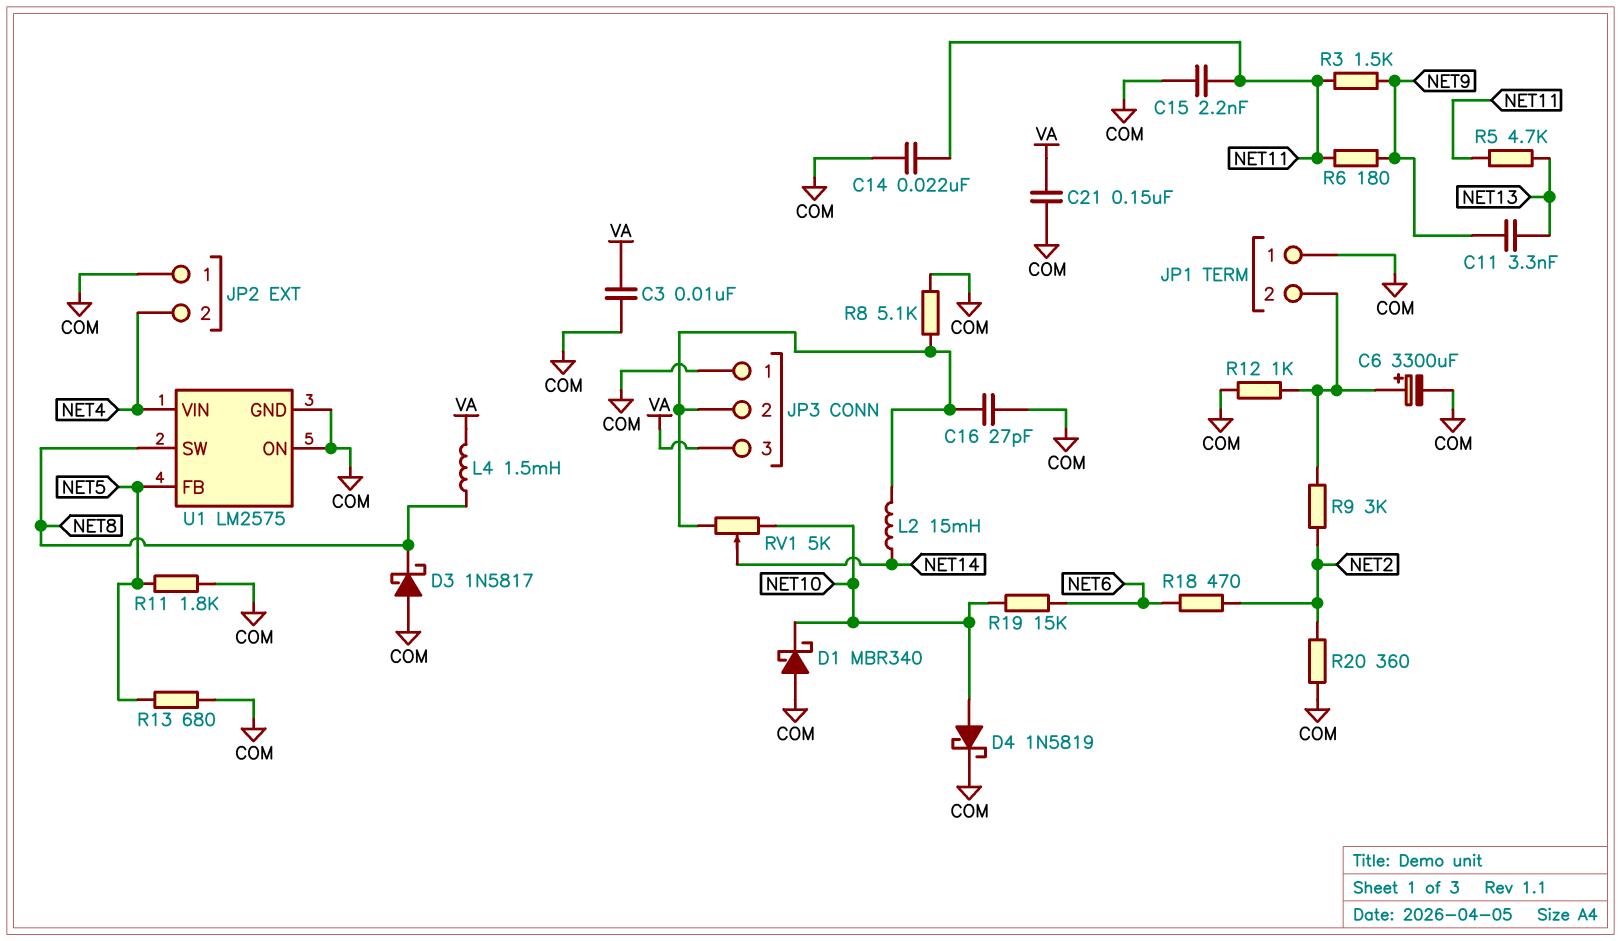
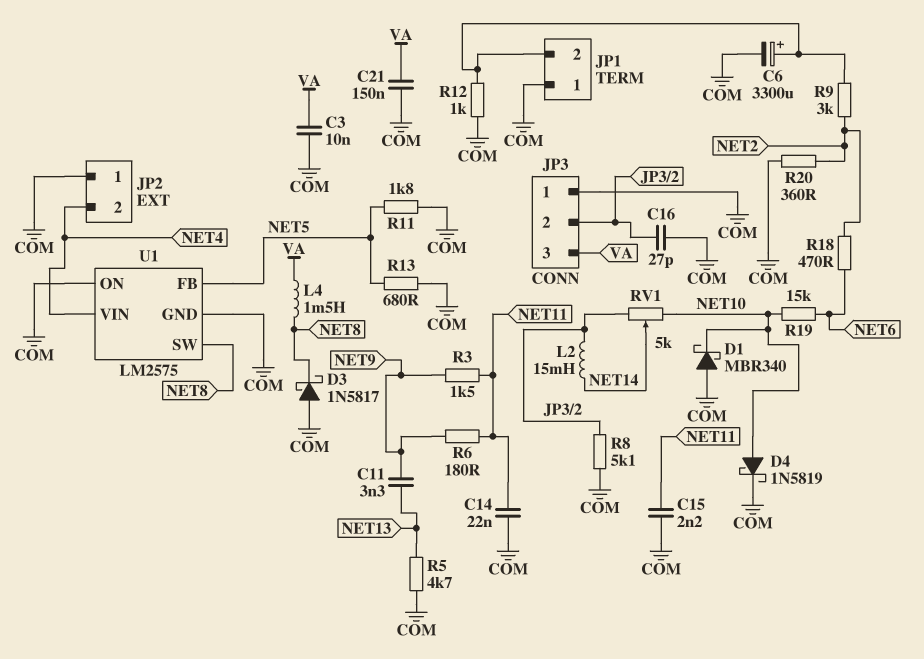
R5: 4.7k (NET11, NET13) -> 4.7k (COM, NET13)

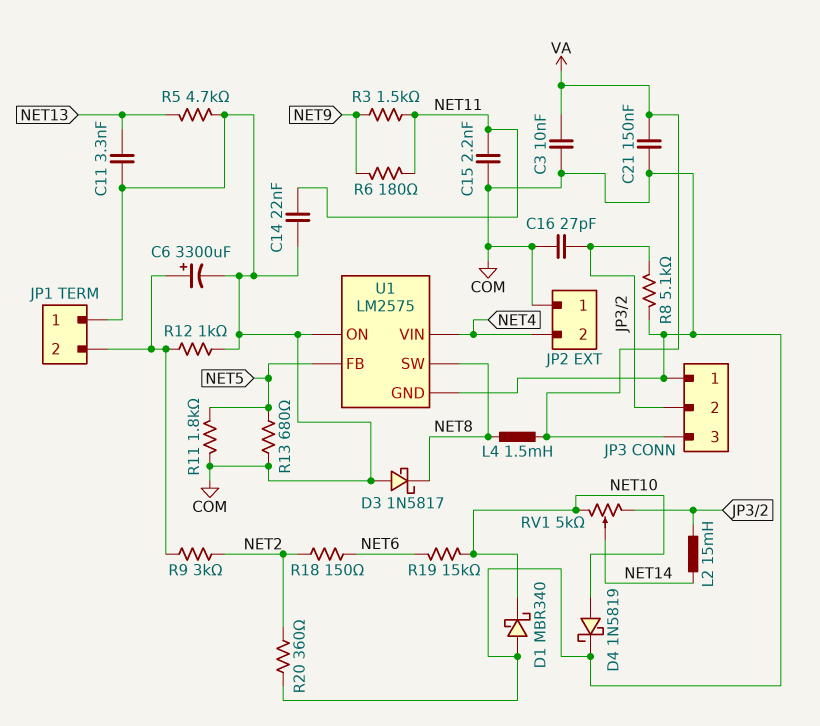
C11: 3.3nF (NET9, NET13) -> 3.3nF (COM, NET13)
R18: 470 (NET2, NET6) -> 150 (NET2, NET6)

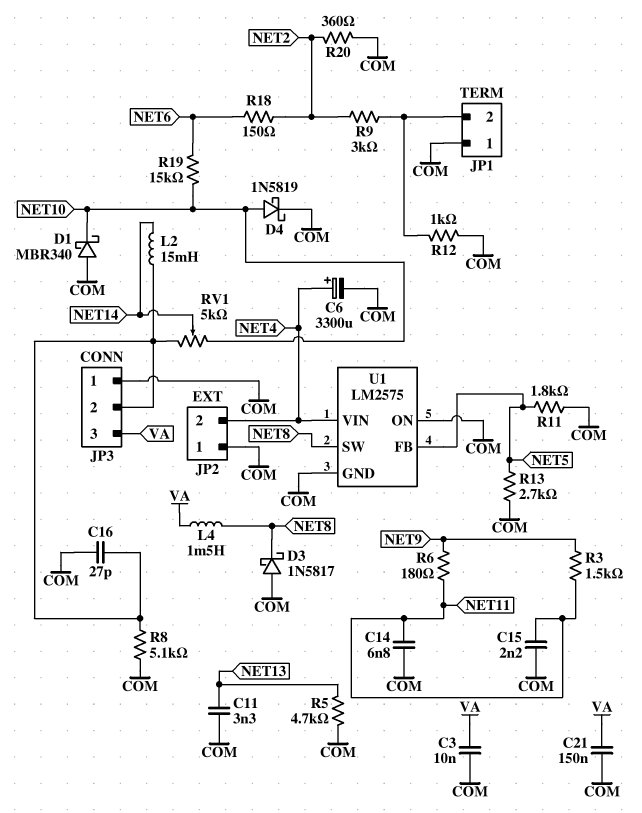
C6: 3300uF (plus JP1/2, minus COM) -> 3300uF (plus NET4, minus COM)
C14: 22nF (COM, NET11) -> 6.8nF (COM, NET11)
R13: 680 (COM, NET5) -> 2.7k (COM, NET5)

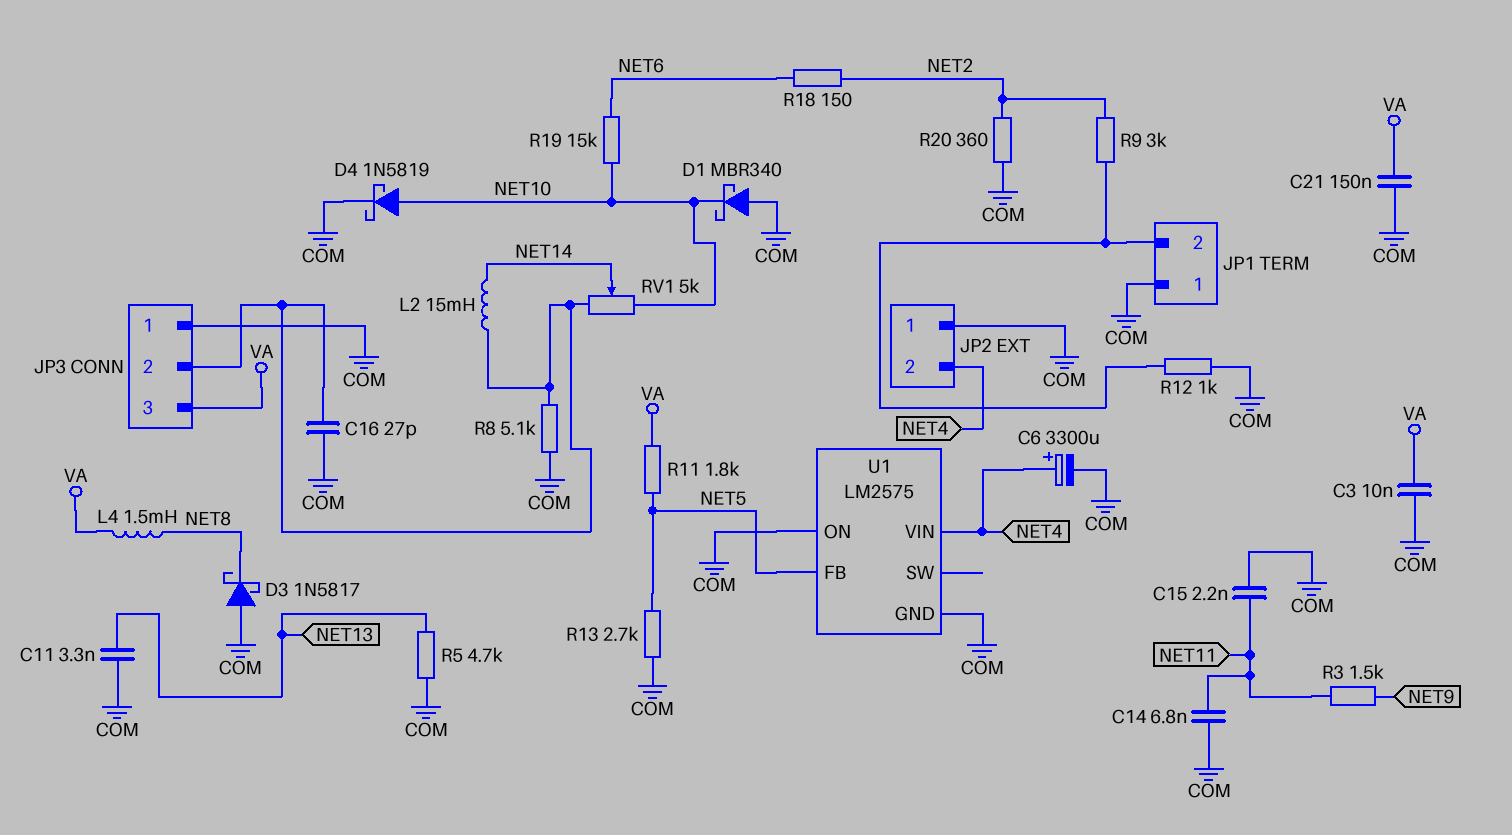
R6: 180 (NET9, NET11) -> none
R11: 1.8k (COM, NET5) -> 1.8k (NET5, VA)
U1 pin SW: NET8 -> none

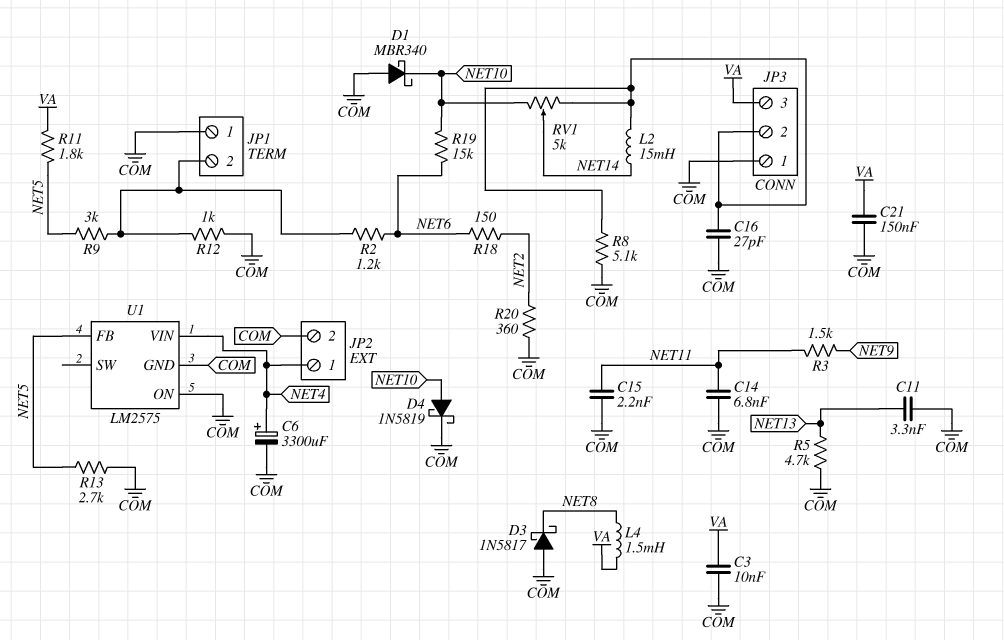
JP2 pin 1: COM -> NET4
JP2 pin 2: NET4 -> COM
R2: none -> 1.2k (JP1/2, NET6)
R9: 3k (JP1/2, NET2) -> 3k (JP1/2, NET5)

